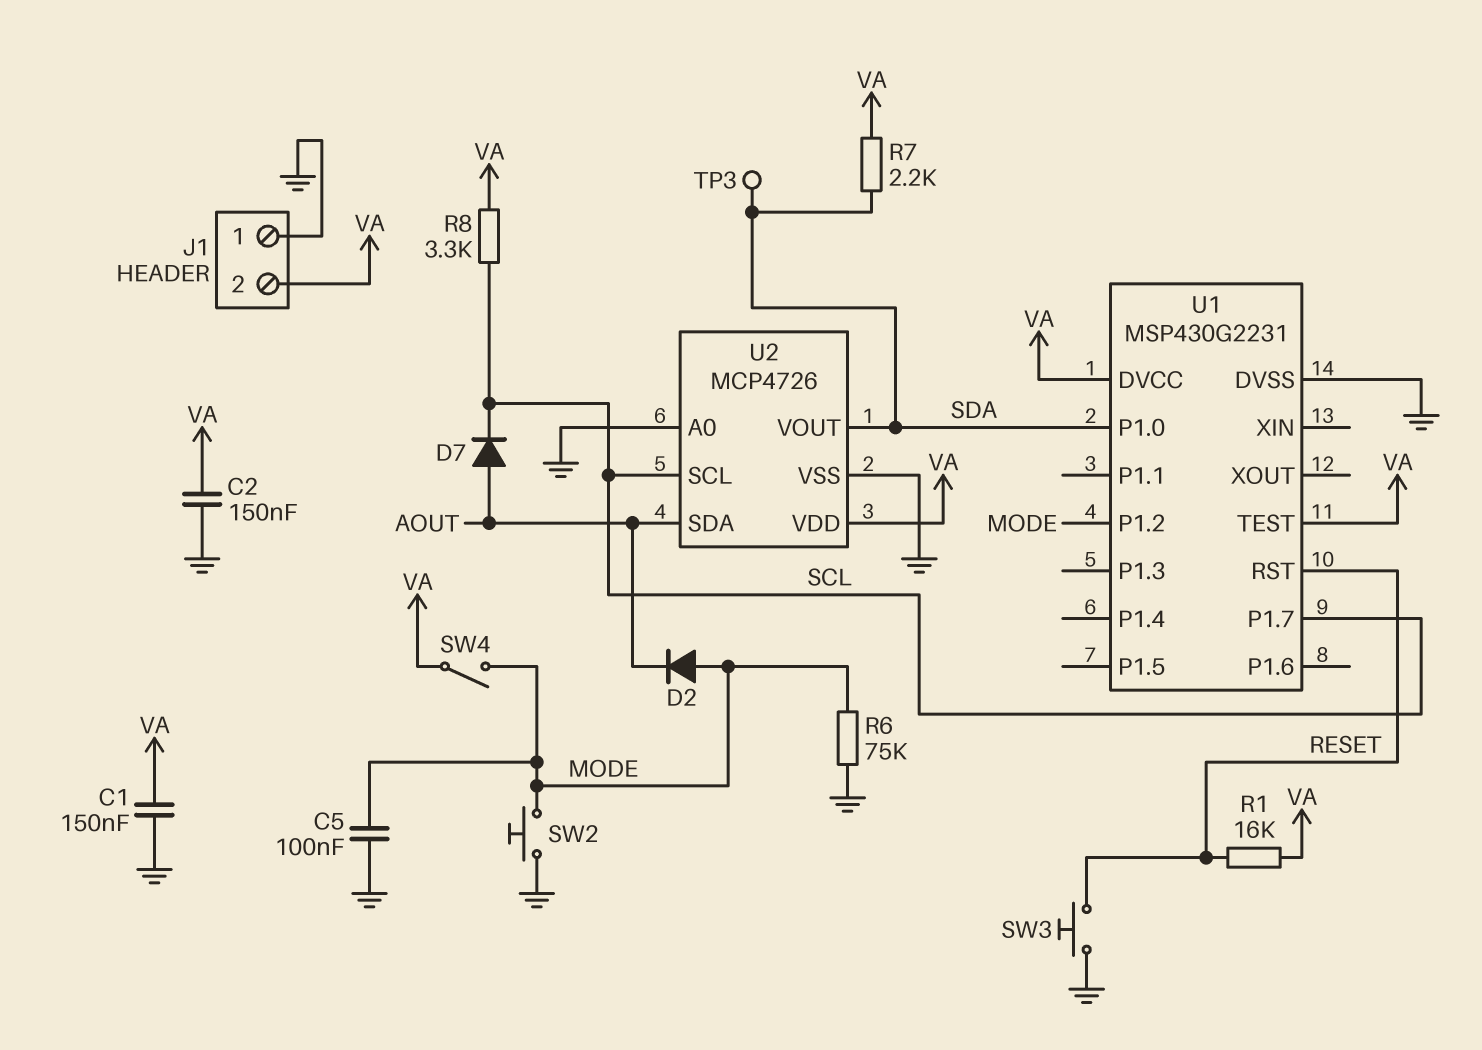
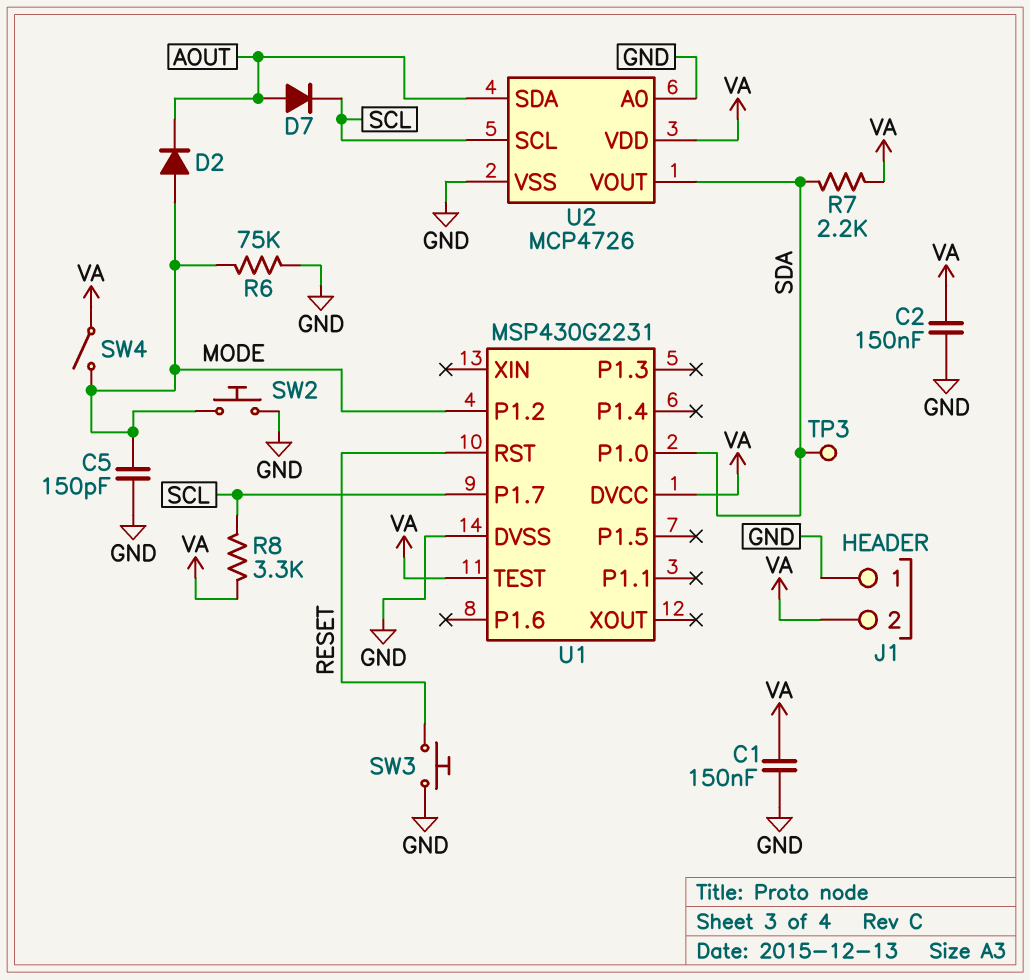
C5: 100nF (GND, MODE) -> 150pF (GND, MODE)
R1: 16k (RESET, VA) -> none

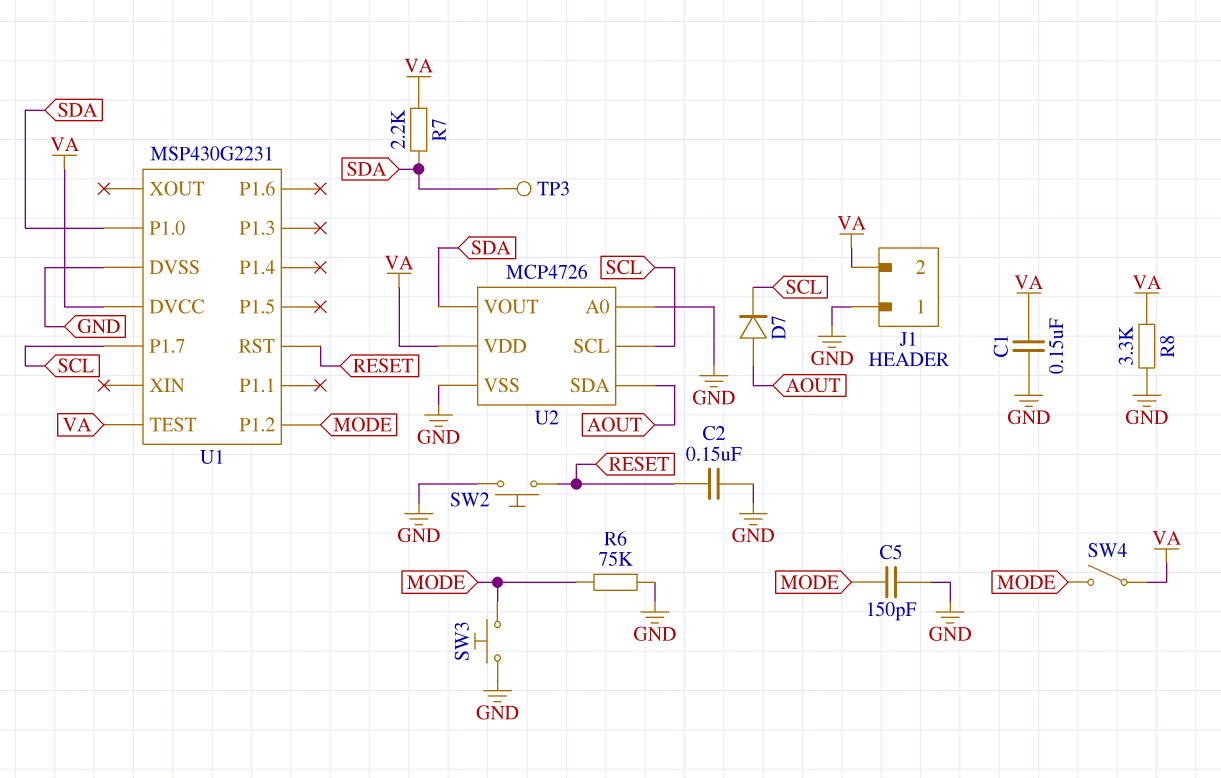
C2: 150nF (GND, VA) -> 150nF (GND, RESET)
D2: diode (A MODE, K AOUT) -> none
R8: 3.3k (SCL, VA) -> 3.3k (GND, VA)
SW2: button (GND, MODE) -> button (GND, RESET)
SW3: button (GND, RESET) -> button (GND, MODE)

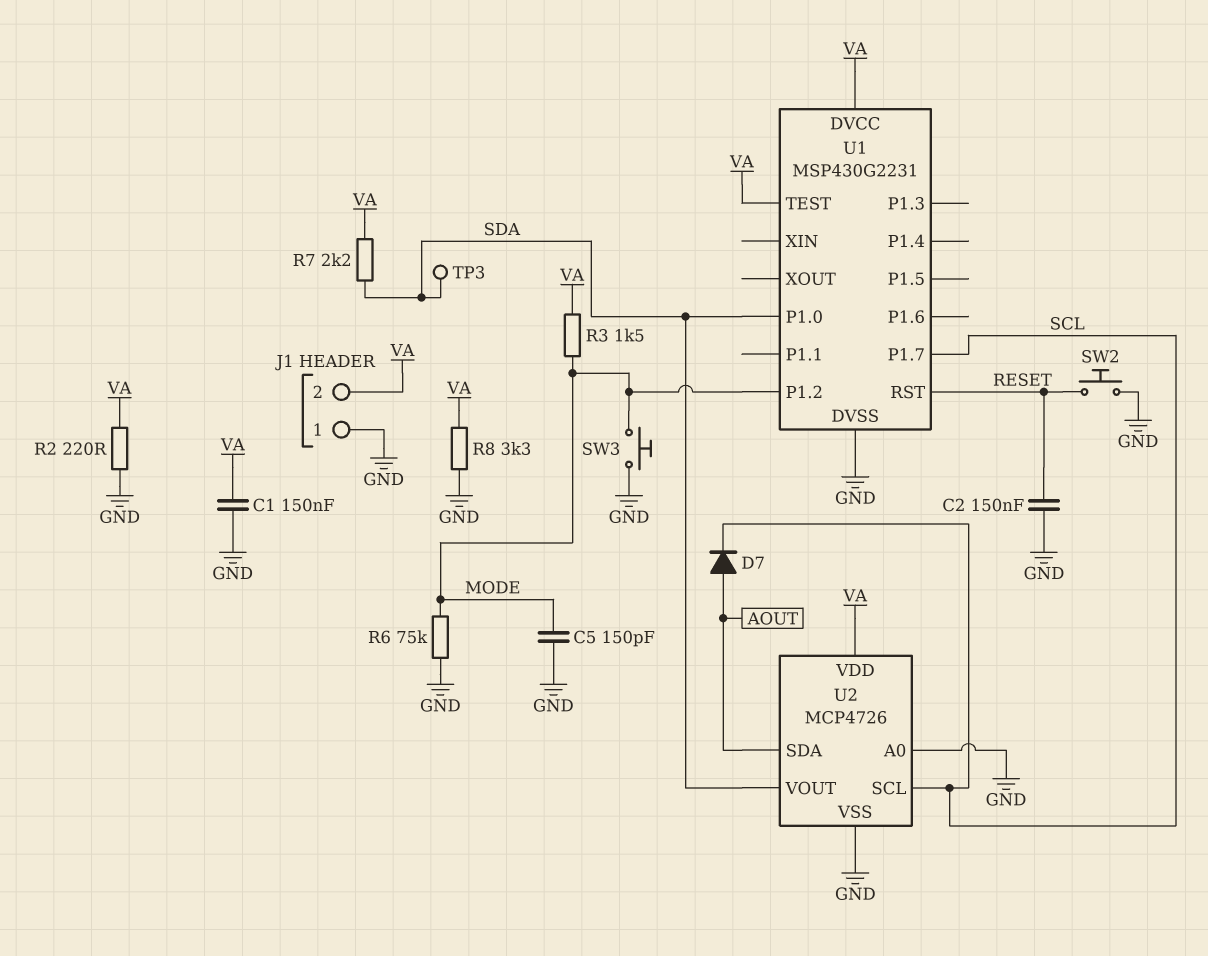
R2: none -> 220 (GND, VA)
R3: none -> 1.5k (MODE, VA)
SW4: switch (MODE, VA) -> none

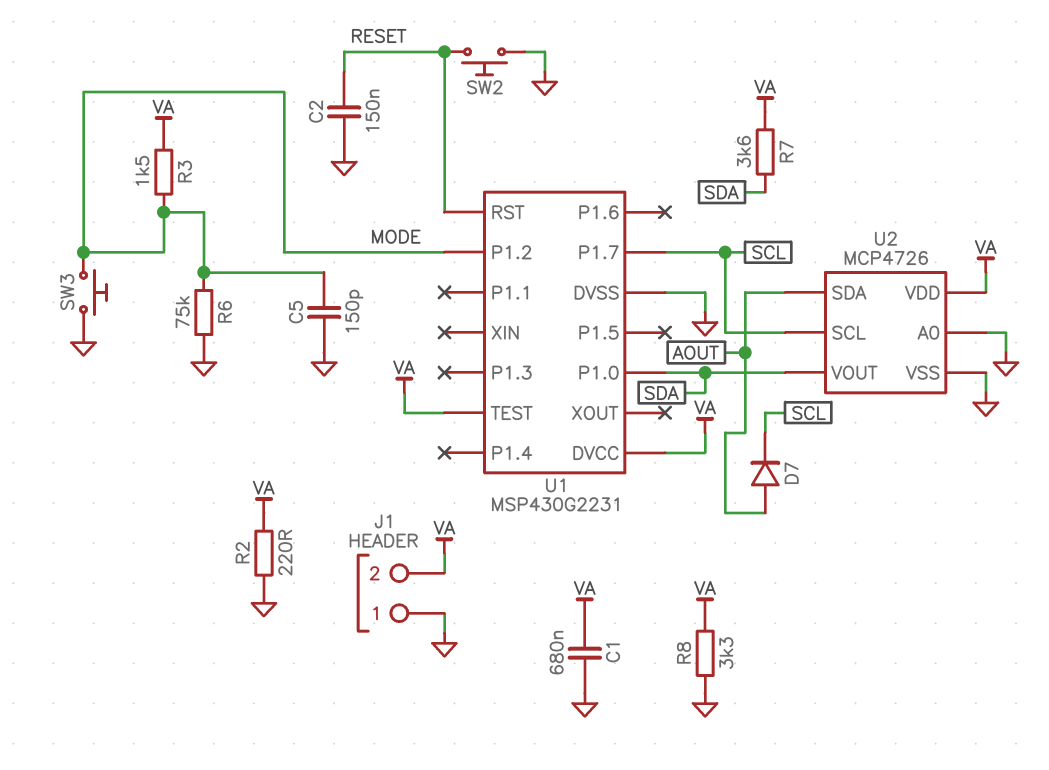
C1: 150nF (GND, VA) -> 680nF (GND, VA)
R7: 2.2k (SDA, VA) -> 3.6k (SDA, VA)
TP3: test point (SDA) -> none

